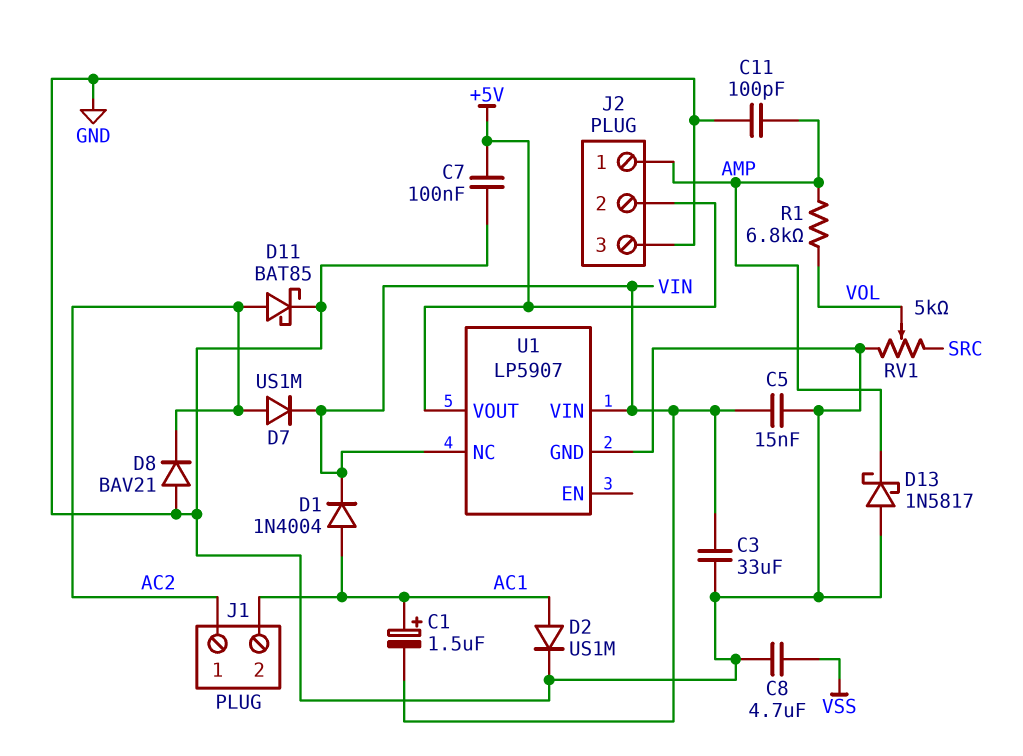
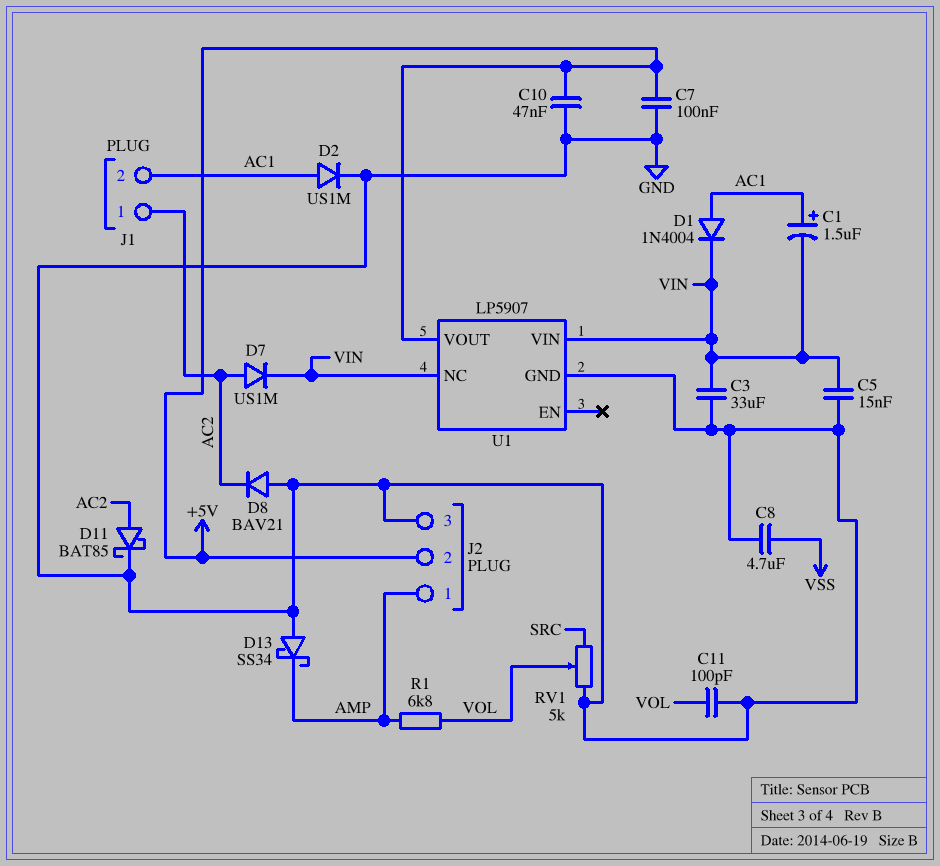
C10: none -> 47nF (+5V, GND)
C11: 100pF (AMP, GND) -> 100pF (GND, VOL)
D13: schottky 1N5817 (A GND, K AMP) -> schottky SS34 (A GND, K AMP)

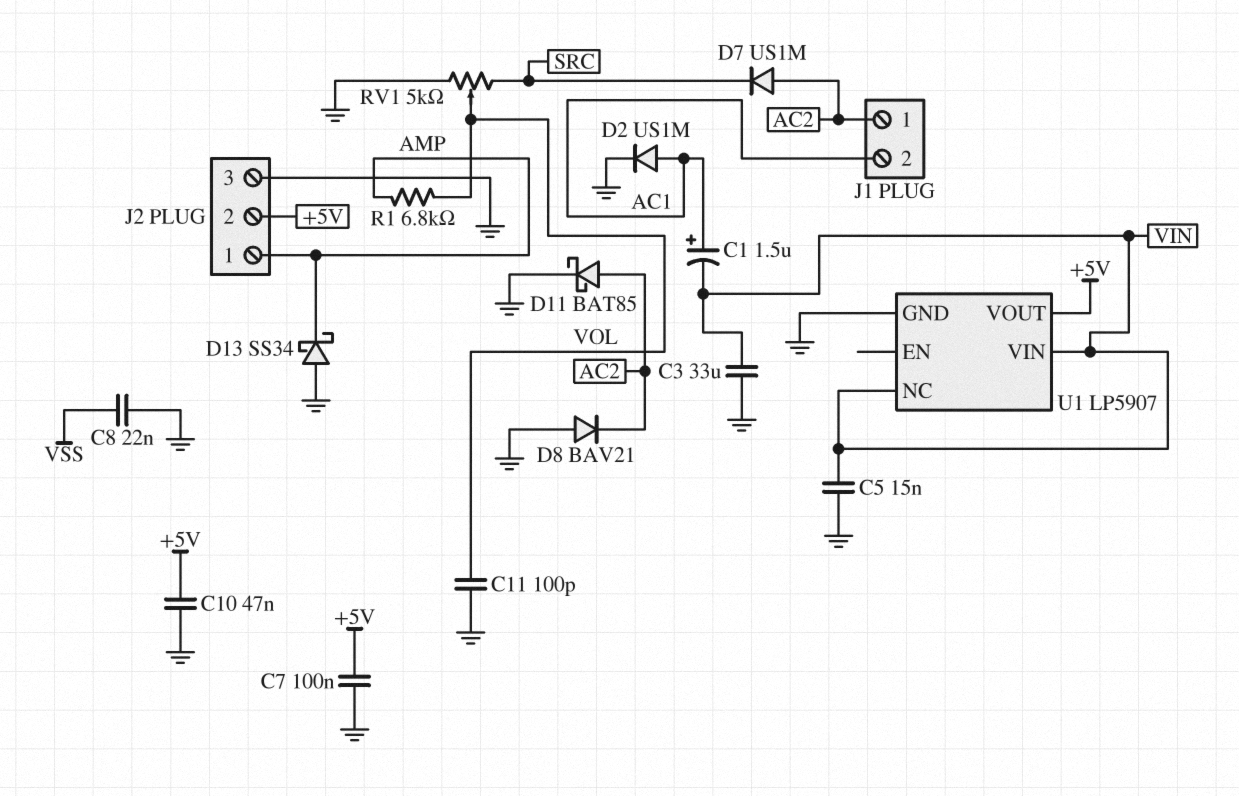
C8: 4.7uF (GND, VSS) -> 22nF (GND, VSS)
D1: diode 1N4004 (A AC1, K VIN) -> none
D7: diode US1M (A AC2, K VIN) -> diode US1M (A AC2, K SRC)

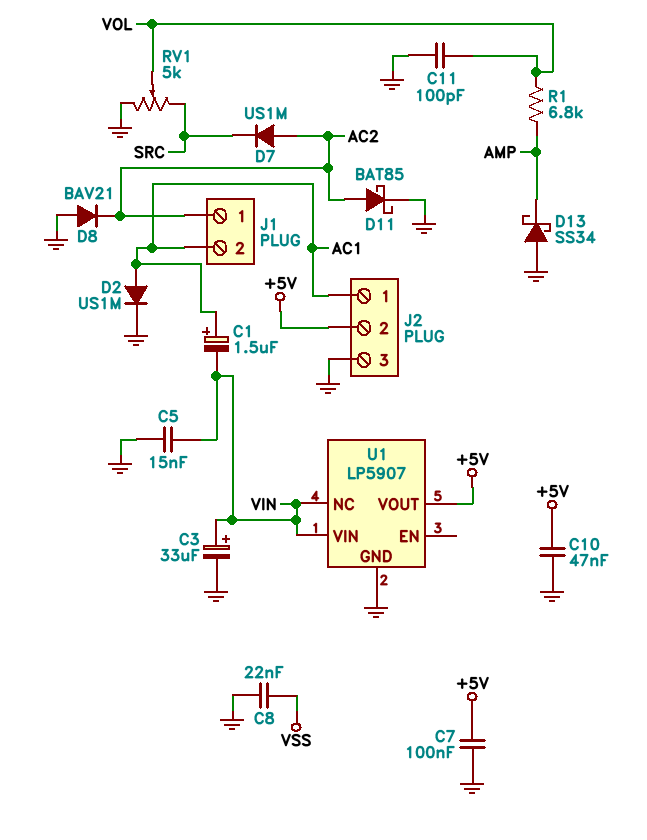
C3: 33uF (GND, VIN) -> 33uF (plus VIN, minus GND)
J2 pin 1: AMP -> AC1

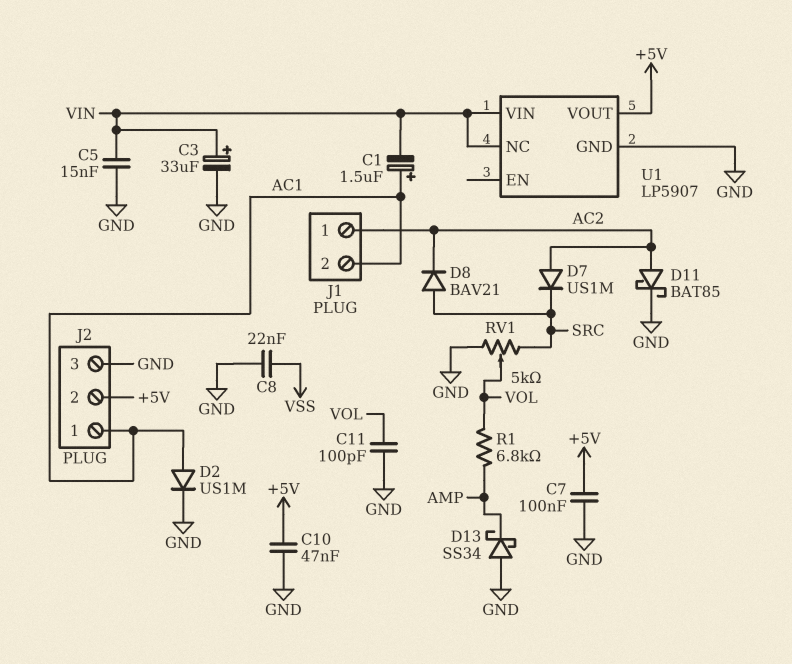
D8: diode BAV21 (A GND, K AC2) -> diode BAV21 (A SRC, K AC2)

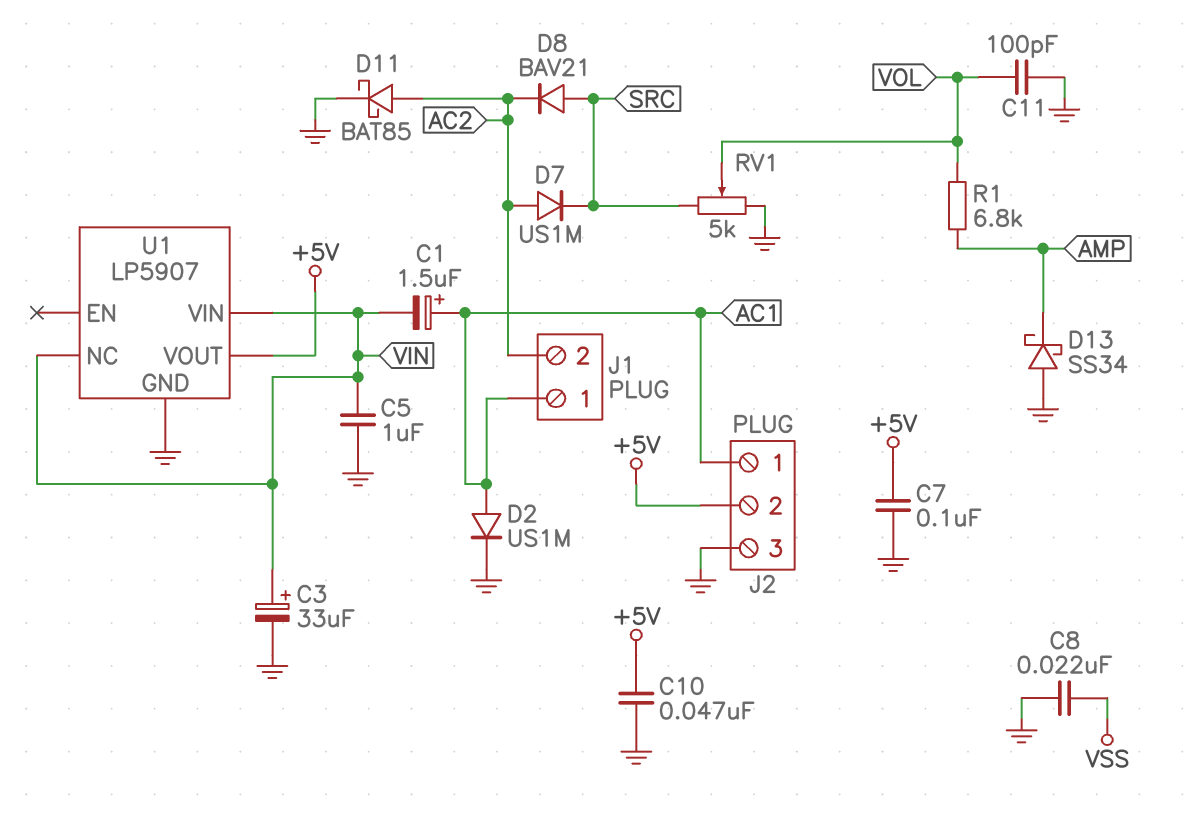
C5: 15nF (GND, VIN) -> 1uF (GND, VIN)
J1 pin 1: AC2 -> AC1
J1 pin 2: AC1 -> AC2

